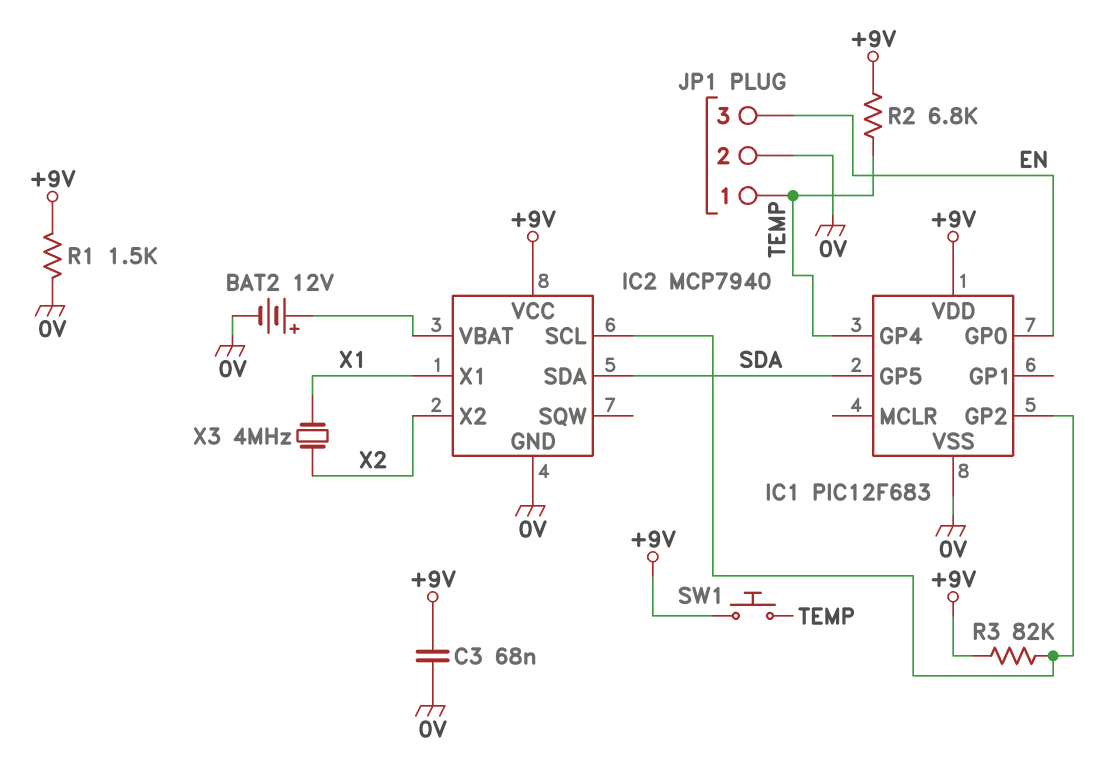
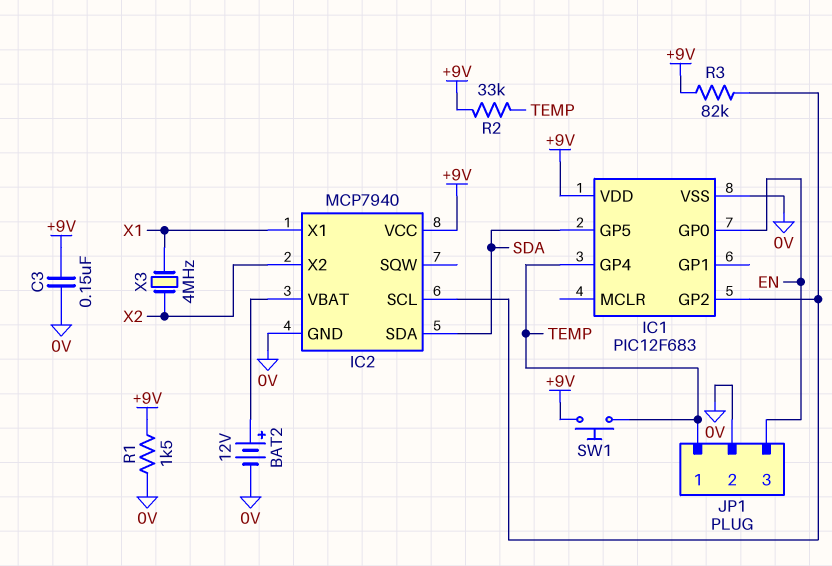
C3: 68nF (+9V, 0V) -> 150nF (+9V, 0V)
R2: 6.8k (+9V, TEMP) -> 33k (+9V, TEMP)

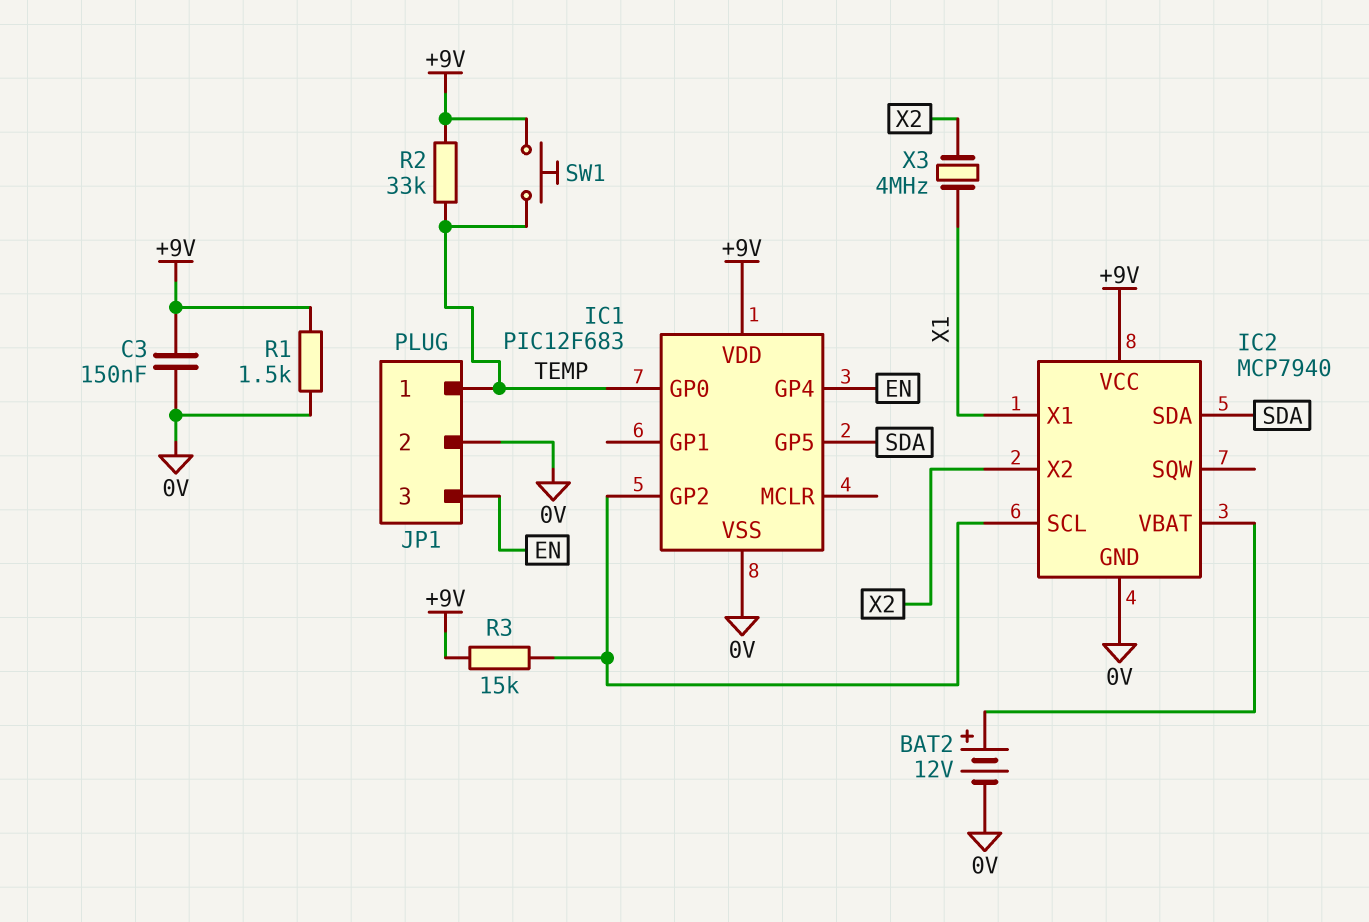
IC1 pin GP0: EN -> TEMP
IC1 pin GP4: TEMP -> EN
R3: 82k (+9V, IC1/GP2) -> 15k (+9V, IC1/GP2)

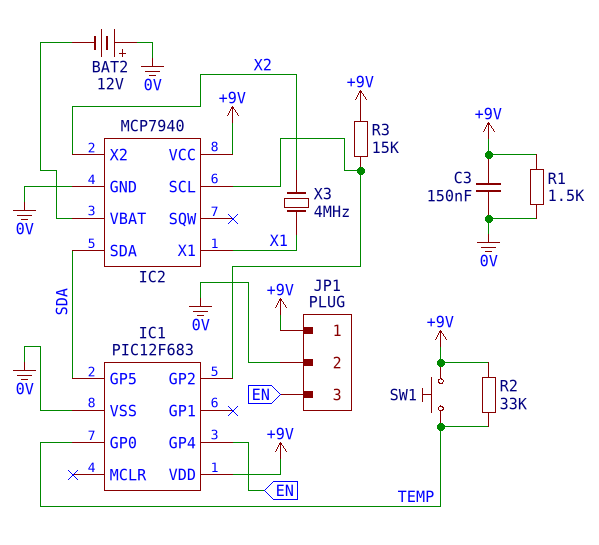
BAT2: 12V (plus IC2/VBAT, minus 0V) -> 12V (plus 0V, minus IC2/VBAT)
JP1 pin 1: TEMP -> +9V

